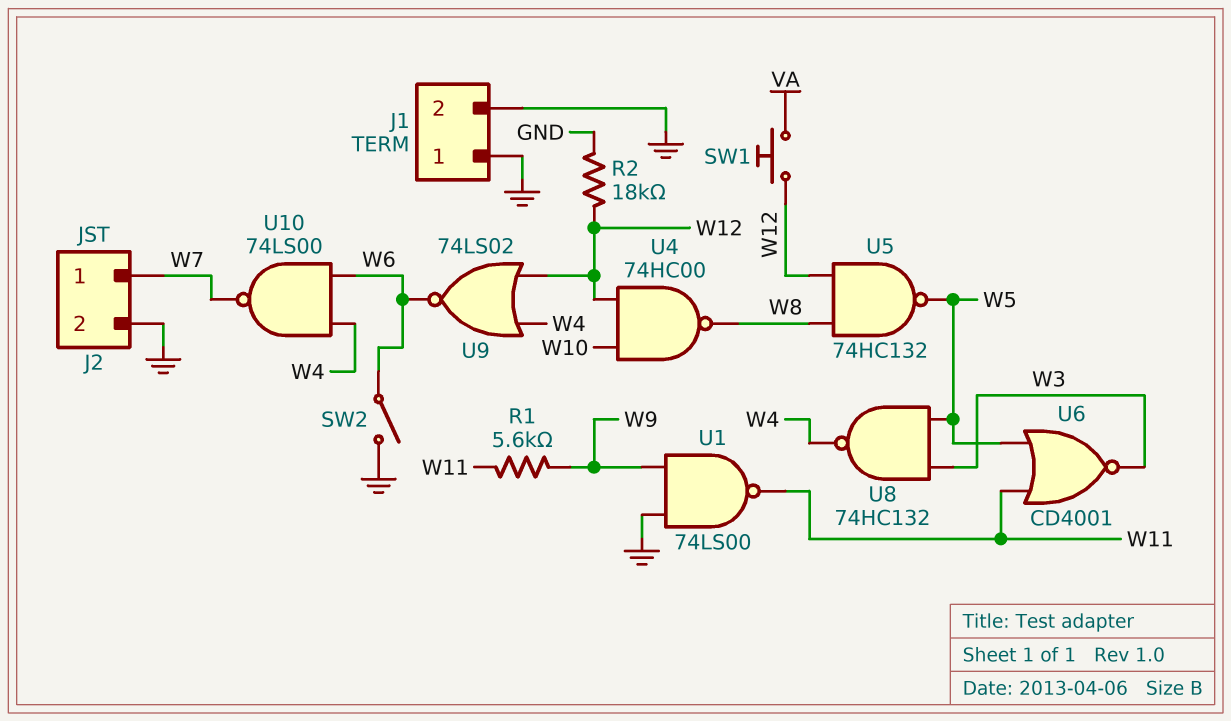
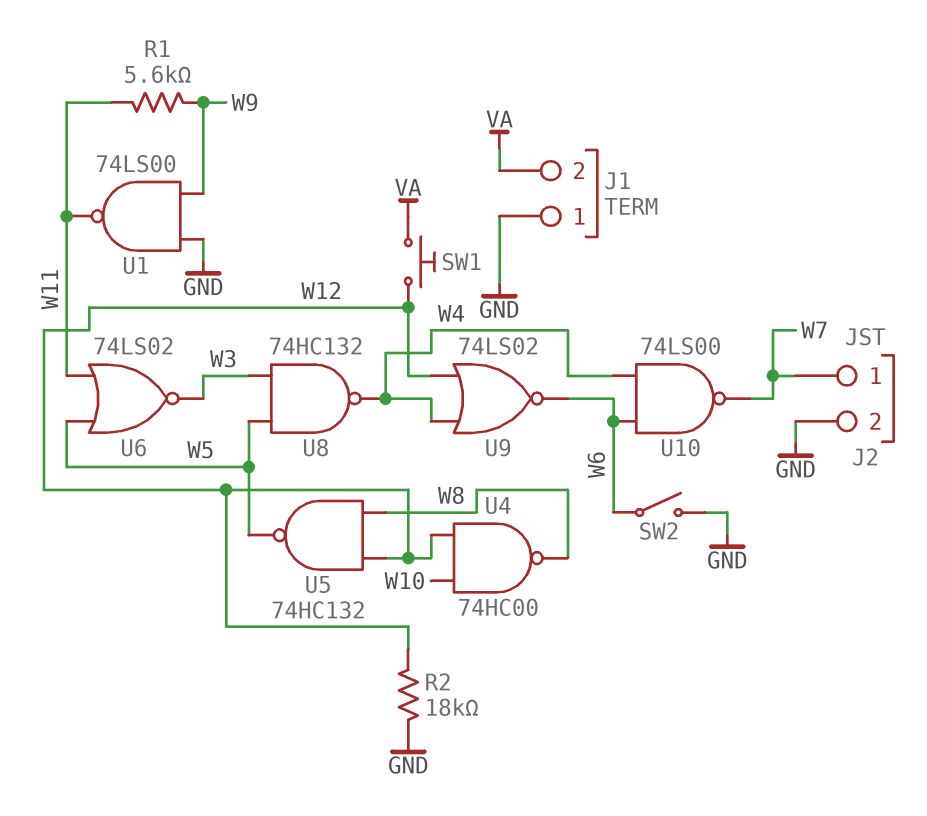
J1 pin 2: GND -> VA
U6: NOR CD4001 (in W5, in W11, out W3) -> NOR 74LS02 (in W5, in W11, out W3)

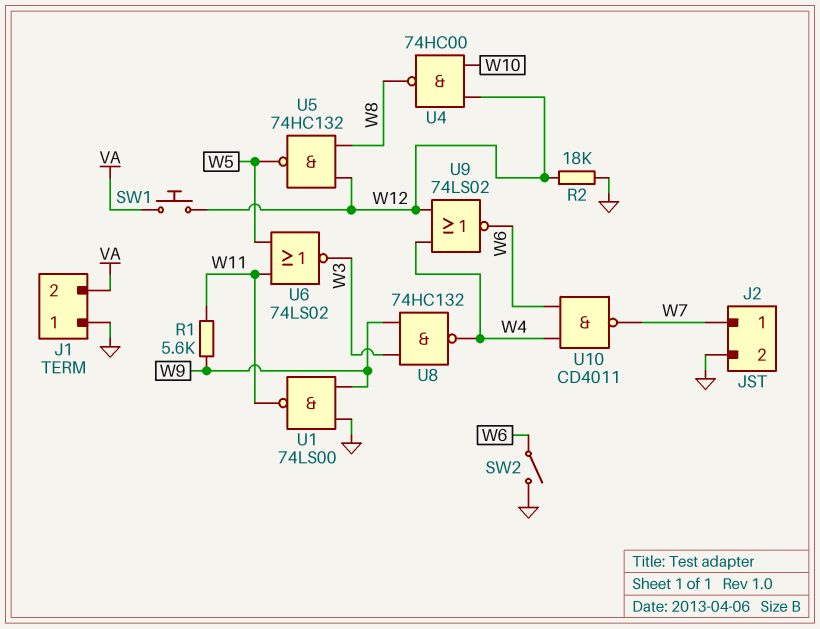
U8: NAND 74HC132 (in W3, in W5, out W4) -> NAND 74HC132 (in W3, in W9, out W4)
U10: NAND 74LS00 (in W4, in W6, out W7) -> NAND CD4011 (in W4, in W6, out W7)

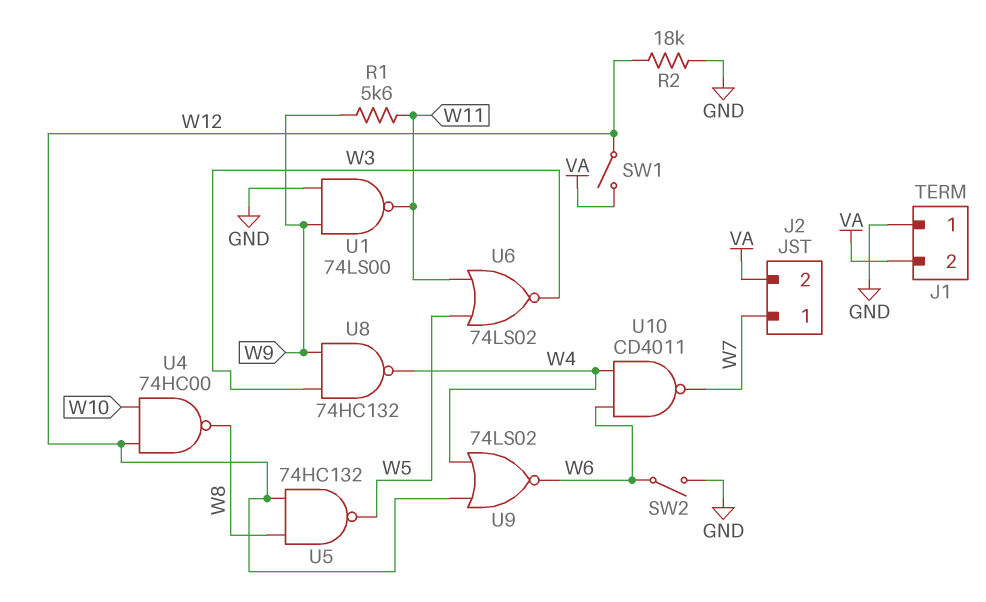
J2 pin 2: GND -> VA
SW1: button (VA, W12) -> switch (VA, W12)

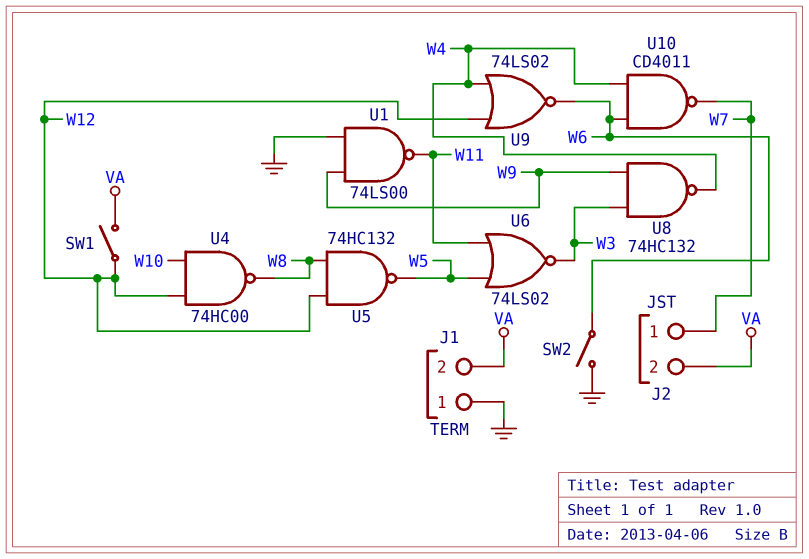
R1: 5.6k (W9, W11) -> none
R2: 18k (GND, W12) -> none

